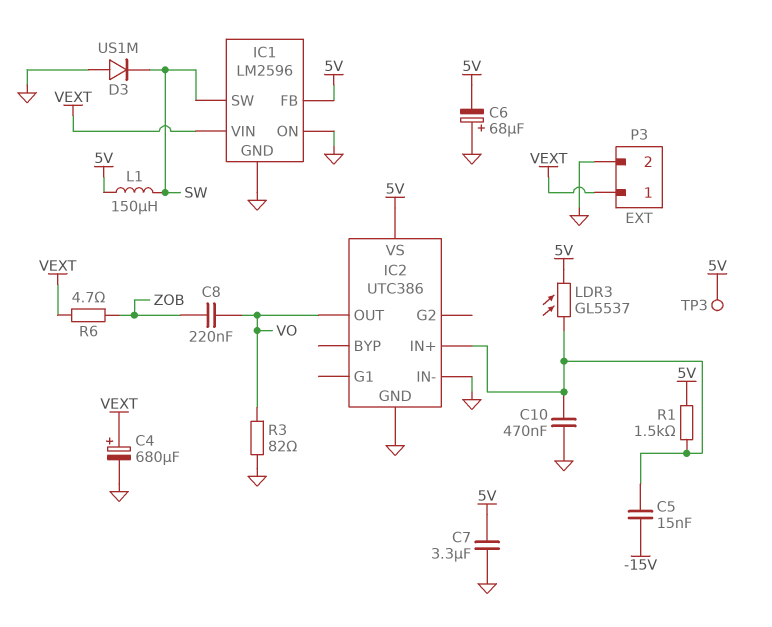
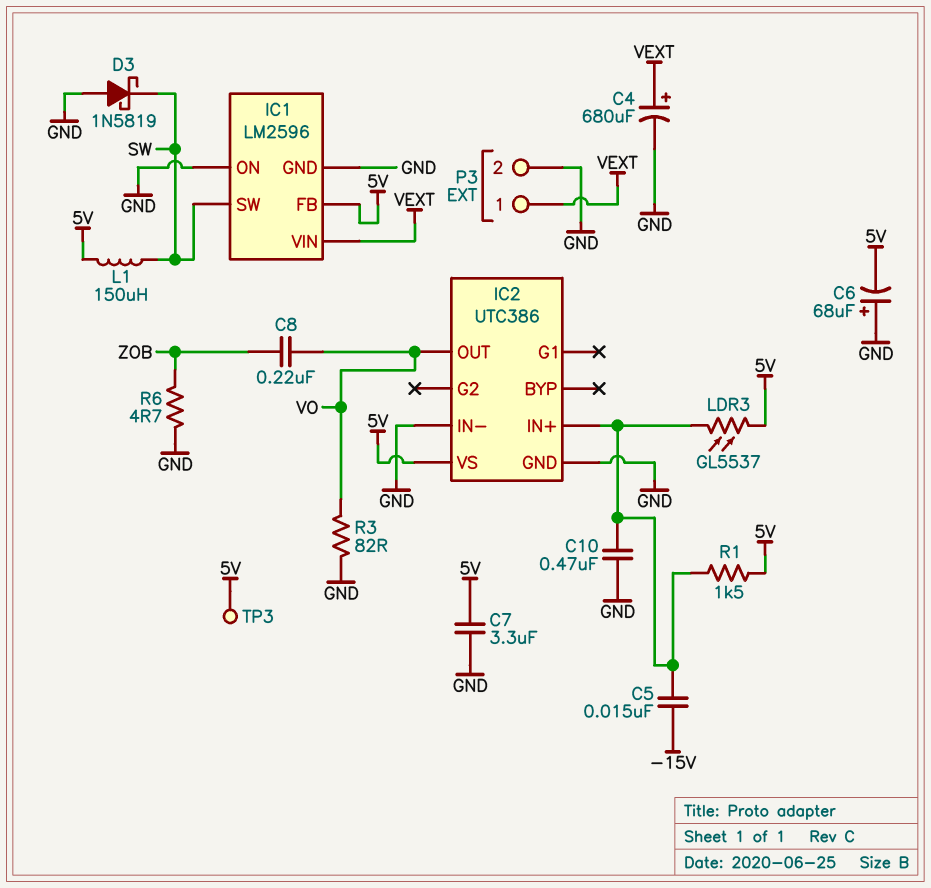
D3: diode US1M (A GND, K SW) -> schottky 1N5819 (A GND, K SW)
R6: 4.7 (VEXT, ZOB) -> 4.7 (GND, ZOB)

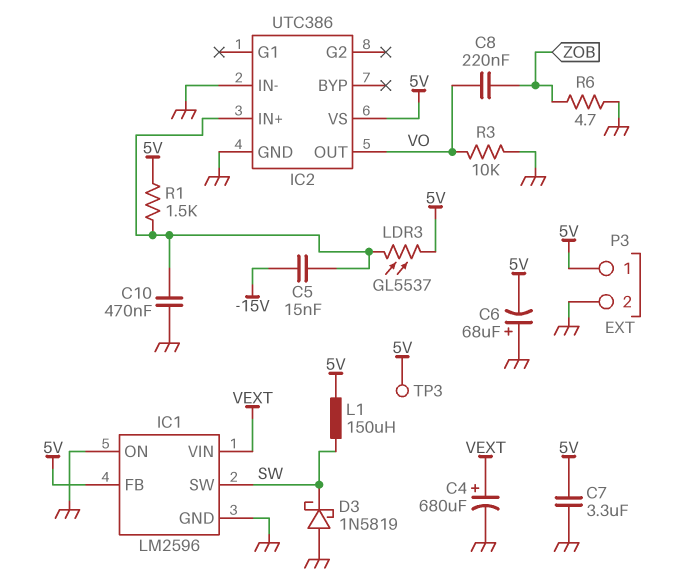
P3 pin 1: VEXT -> 5V
R3: 82 (GND, VO) -> 10k (GND, VO)

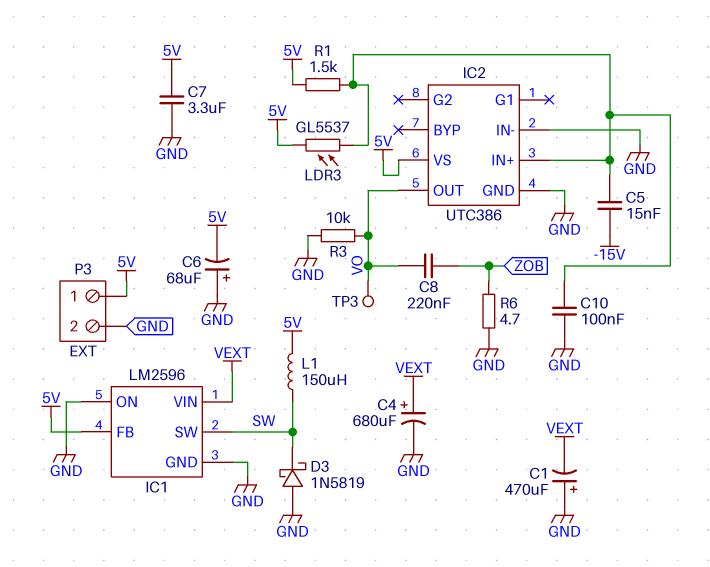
C1: none -> 470uF (plus GND, minus VEXT)
C10: 470nF (GND, IC2/IN+) -> 100nF (GND, IC2/IN+)
TP3: test point (5V) -> test point (VO)

